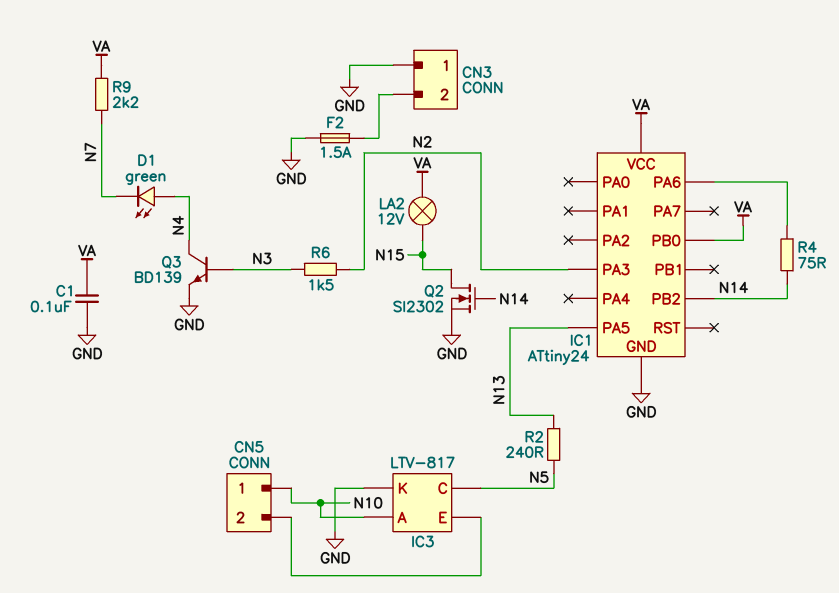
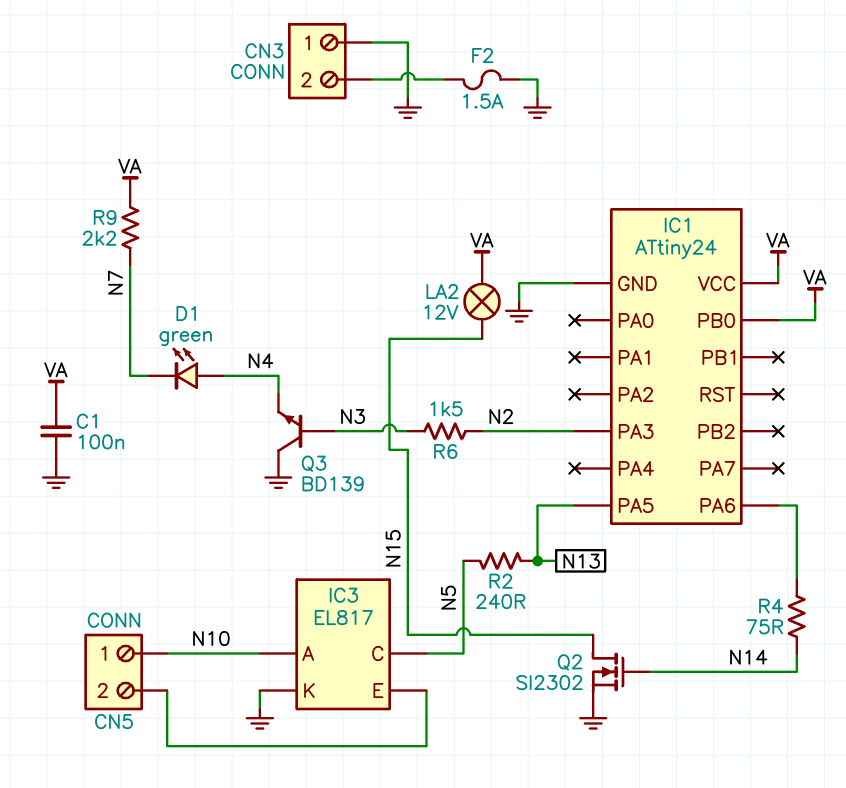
IC1 pin PB2: N14 -> none
IC3: LTV-817 -> EL817
Q3: NPN BD139 (B N3, C N4, E GND) -> NPN BD139 (B N3, C GND, E N4)

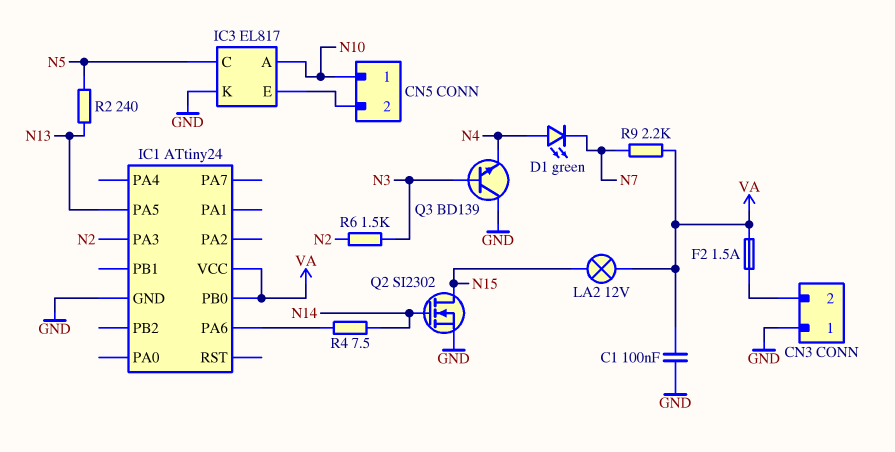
F2: 1.5A (CN3/2, GND) -> 1.5A (CN3/2, VA)
R4: 75 (IC1/PA6, N14) -> 7.5 (IC1/PA6, N14)

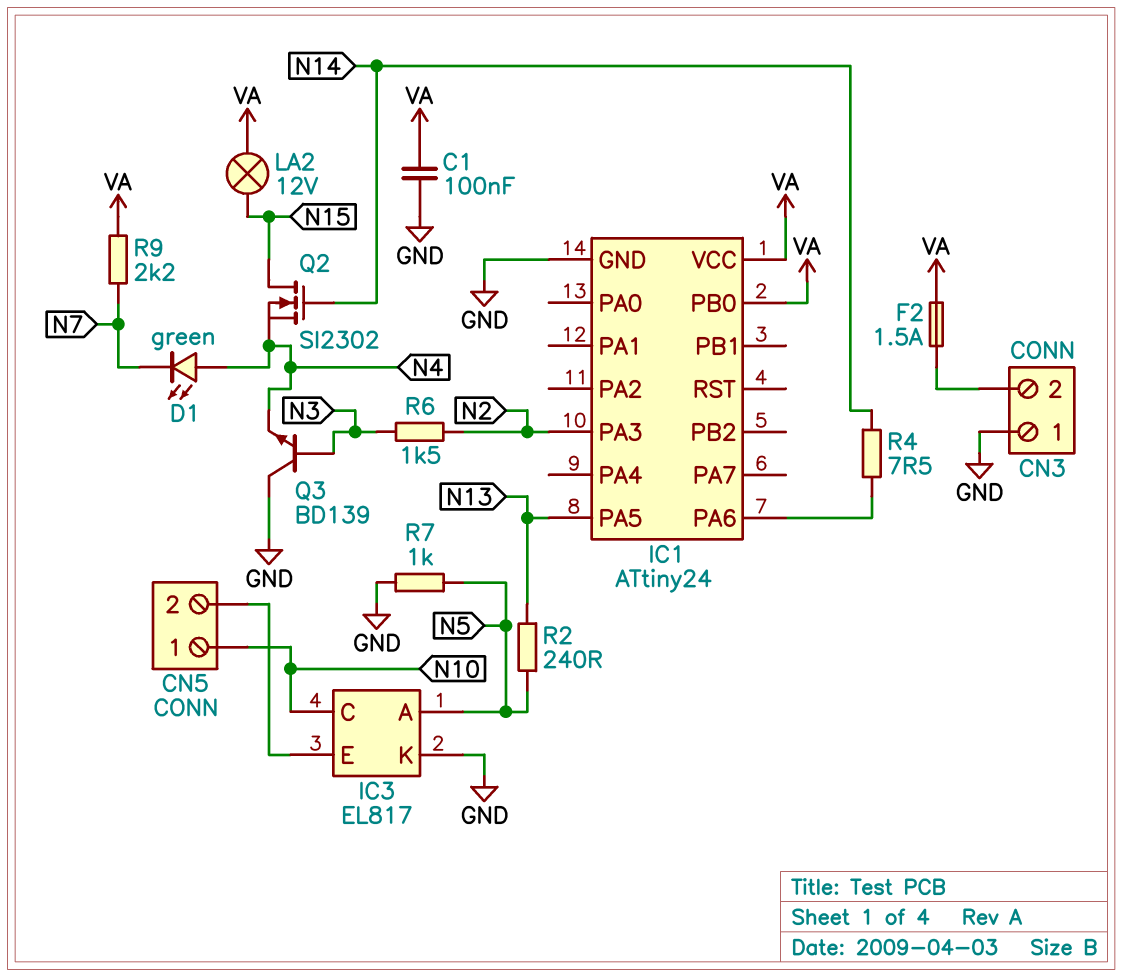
IC3 pin A: N10 -> N5
IC3 pin C: N5 -> N10
Q2: NMOS SI2302 (G N14, D N15, S GND) -> NMOS SI2302 (G N14, D N15, S N4)
R7: none -> 1k (GND, N5)

